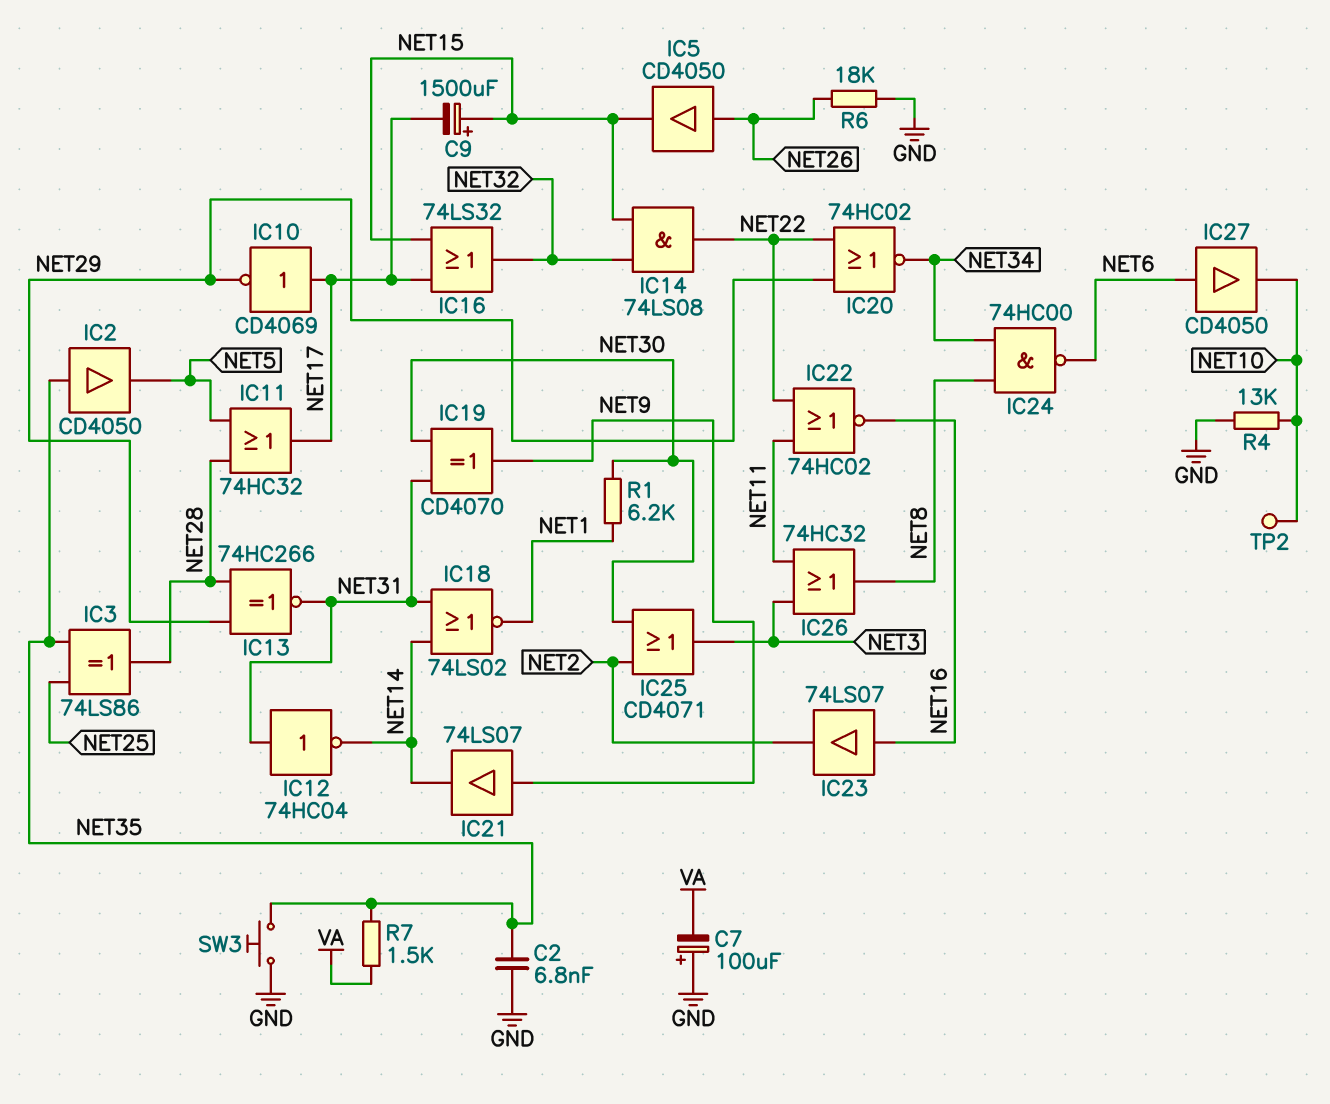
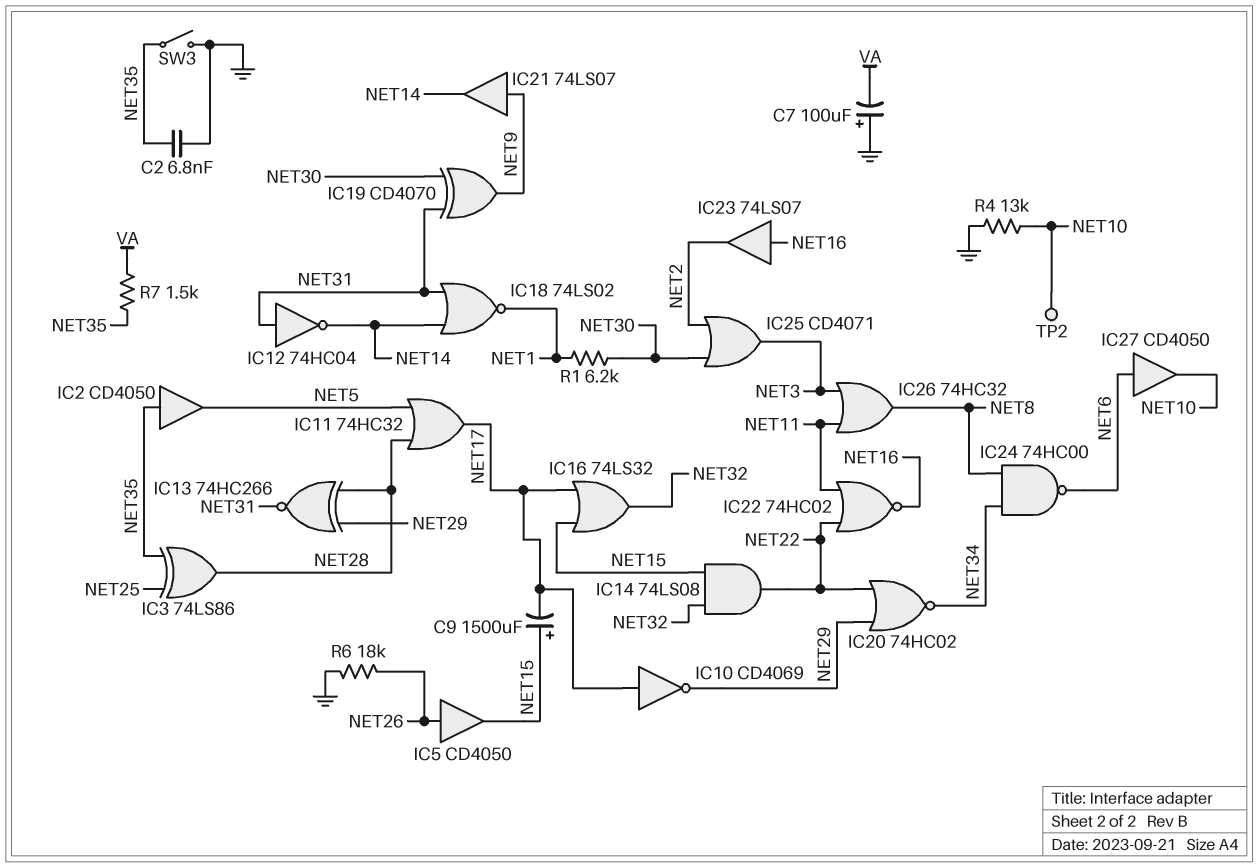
SW3: button (GND, NET35) -> switch (GND, NET35)

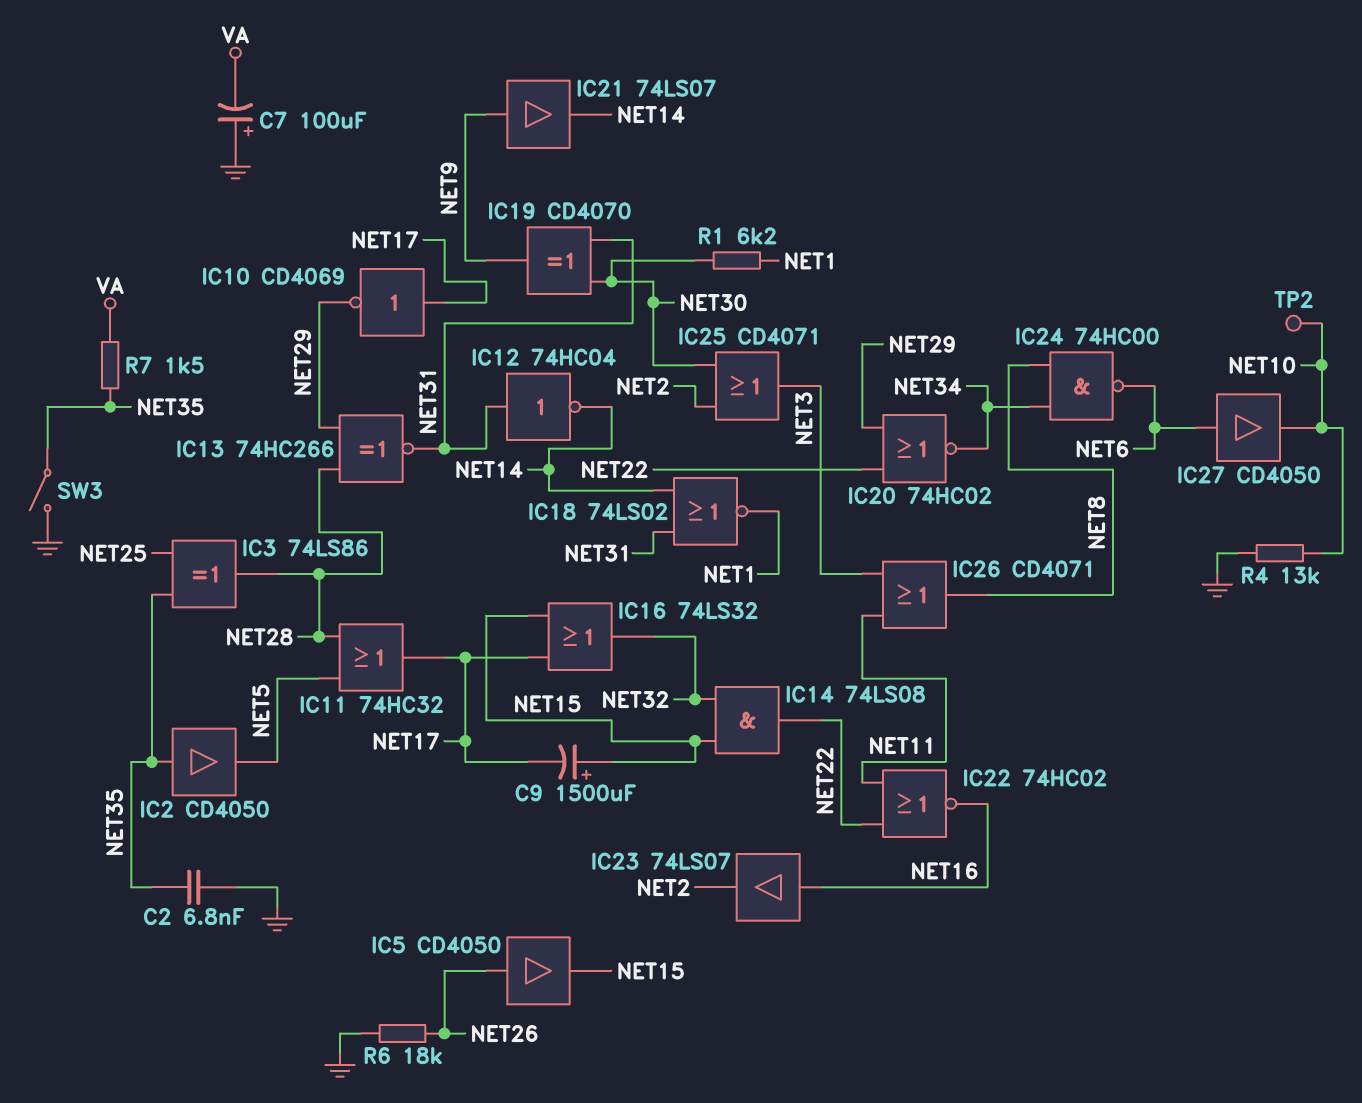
IC26: OR 74HC32 (in NET3, in NET11, out NET8) -> OR CD4071 (in NET3, in NET11, out NET8)

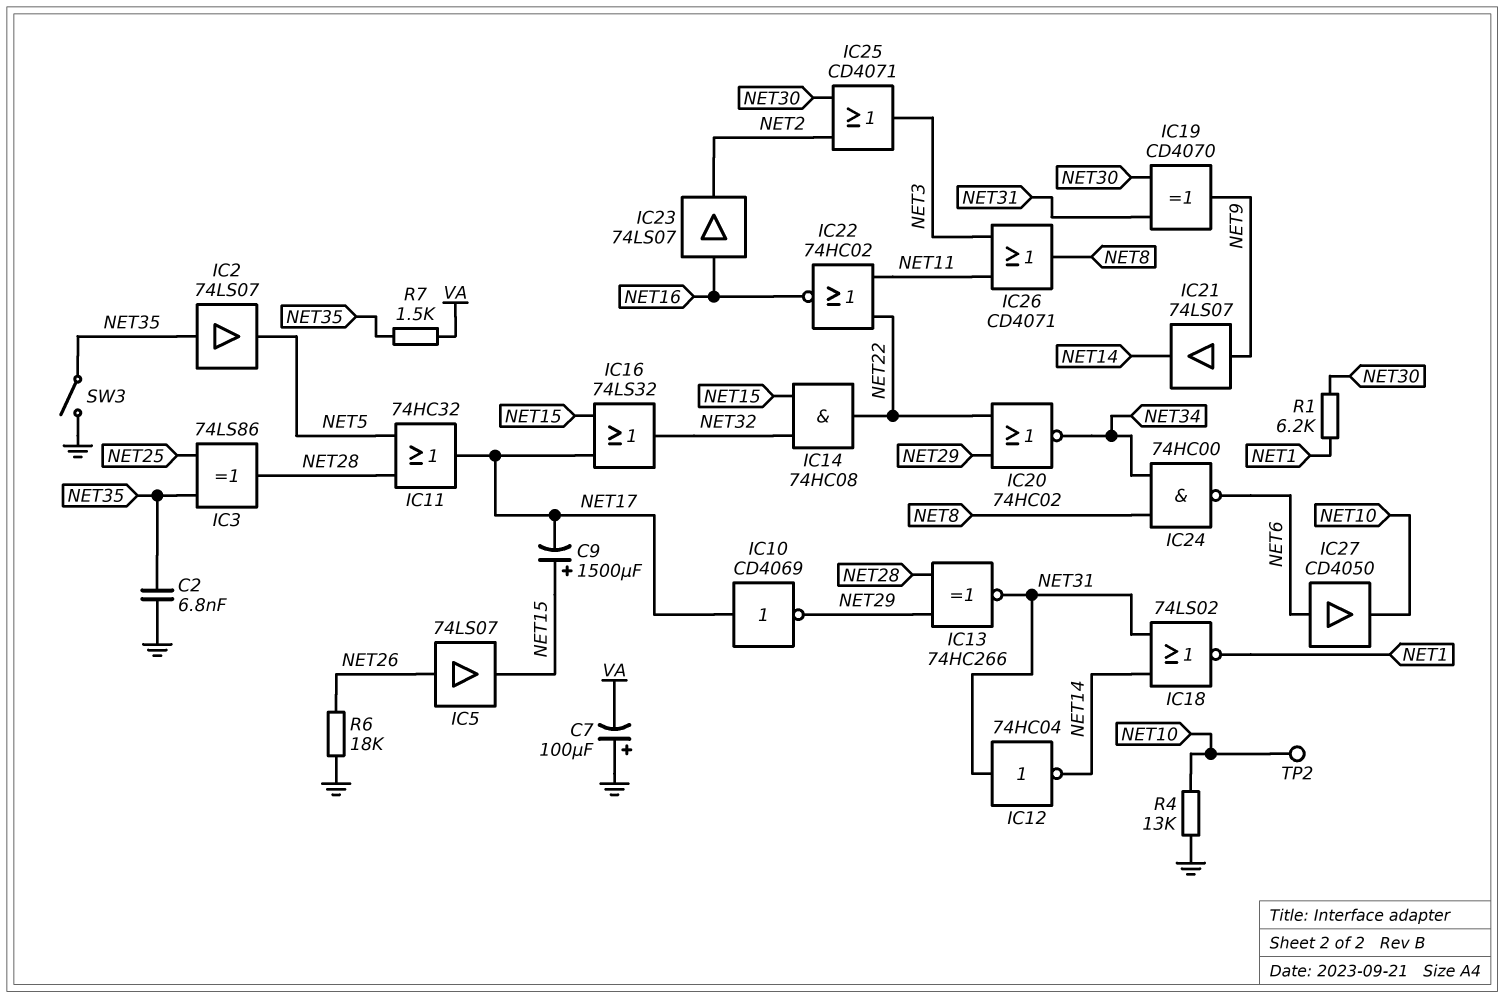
IC2: buffer CD4050 (in NET35, out NET5) -> buffer 74LS07 (in NET35, out NET5)
IC5: buffer CD4050 (in NET26, out NET15) -> buffer 74LS07 (in NET26, out NET15)
IC14: AND 74LS08 (in NET15, in NET32, out NET22) -> AND 74HC08 (in NET15, in NET32, out NET22)

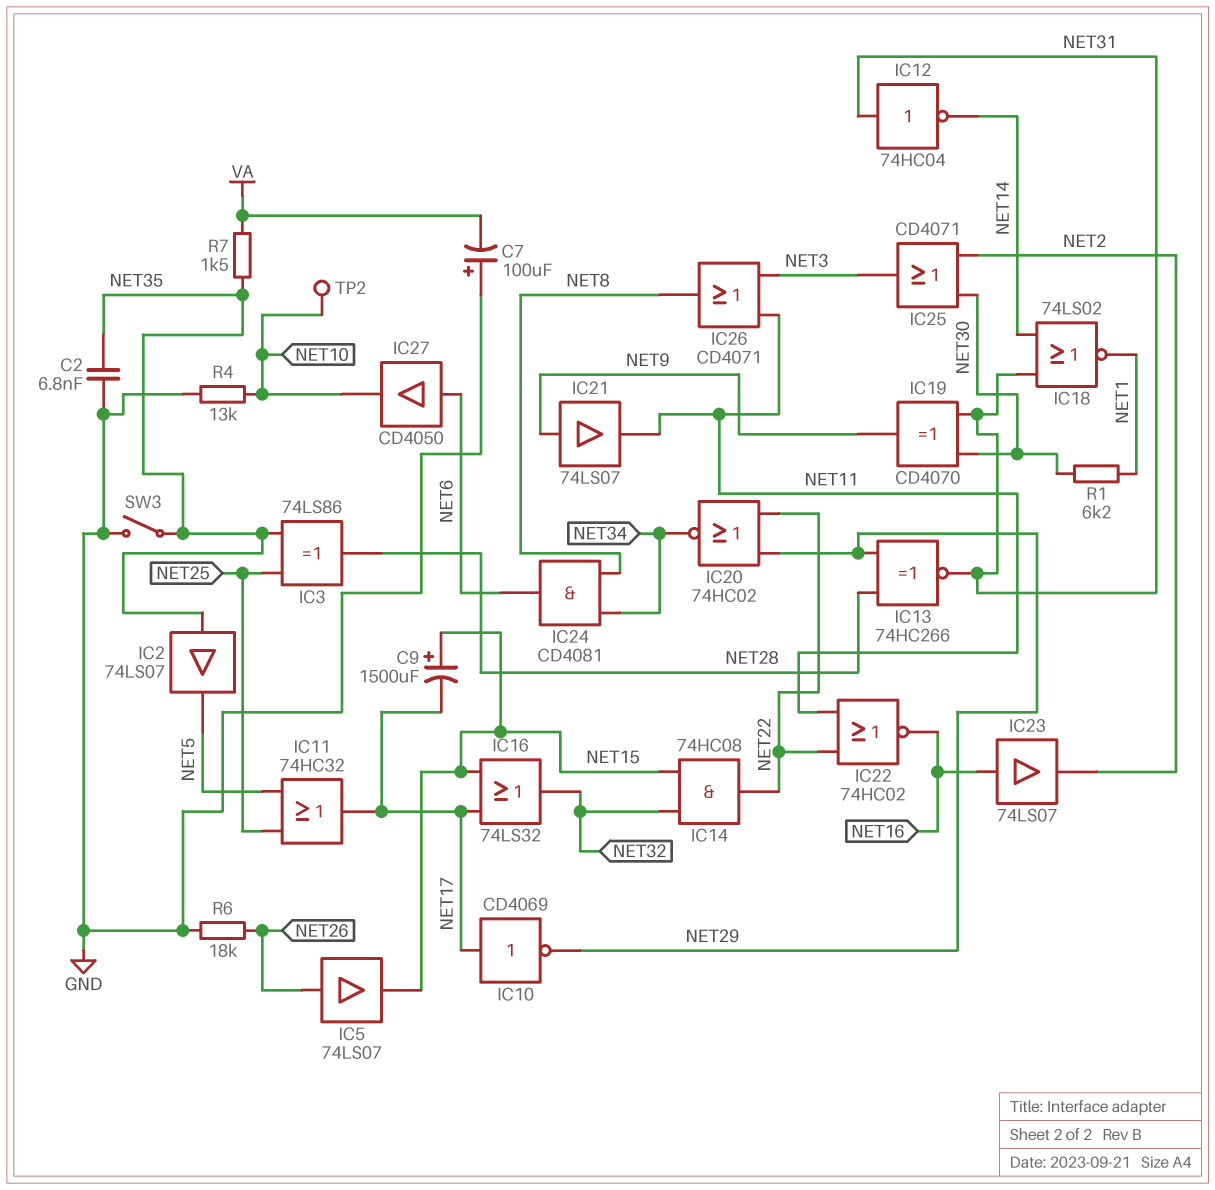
IC11: OR 74HC32 (in NET5, in NET28, out NET17) -> OR 74HC32 (in NET5, in NET25, out NET17)
IC21: buffer 74LS07 (in NET9, out NET14) -> buffer 74LS07 (in NET9, out NET11)
IC24: NAND 74HC00 (in NET8, in NET34, out NET6) -> AND CD4081 (in NET8, in NET34, out NET6)

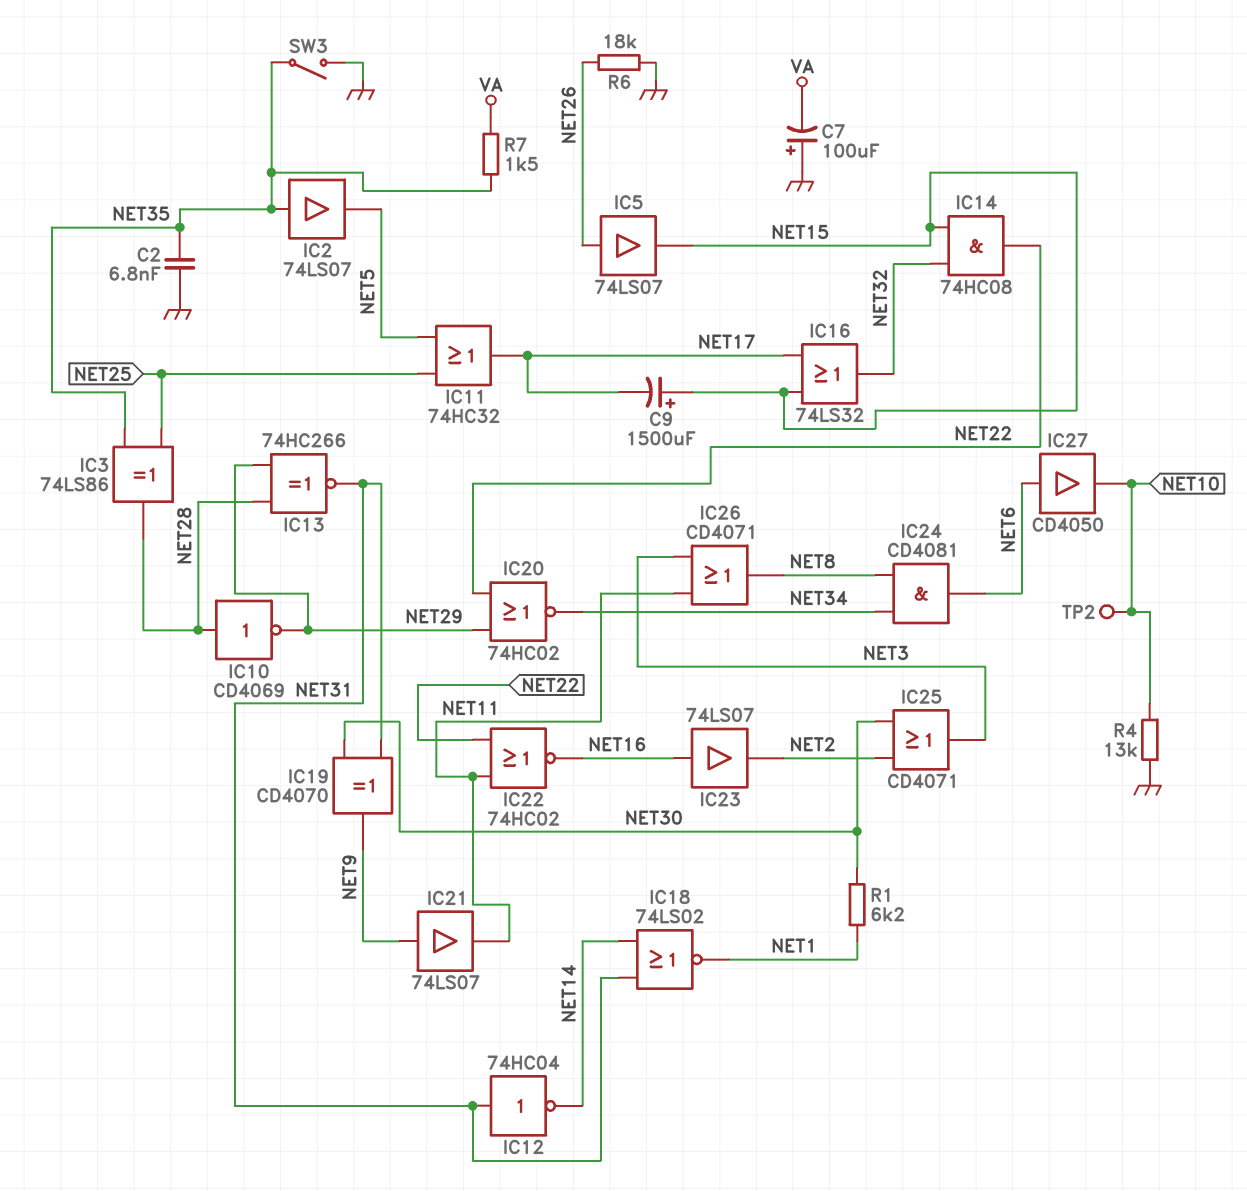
IC10: NOT CD4069 (in NET17, out NET29) -> NOT CD4069 (in NET28, out NET29)

